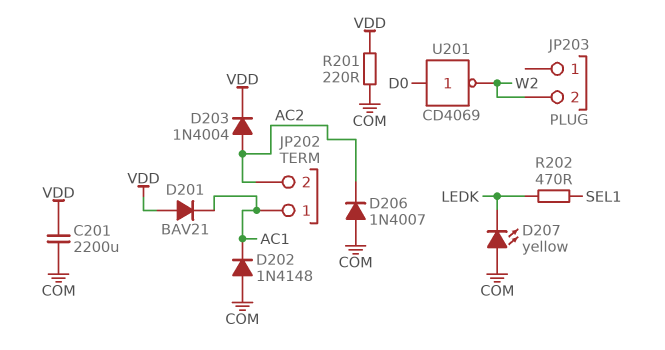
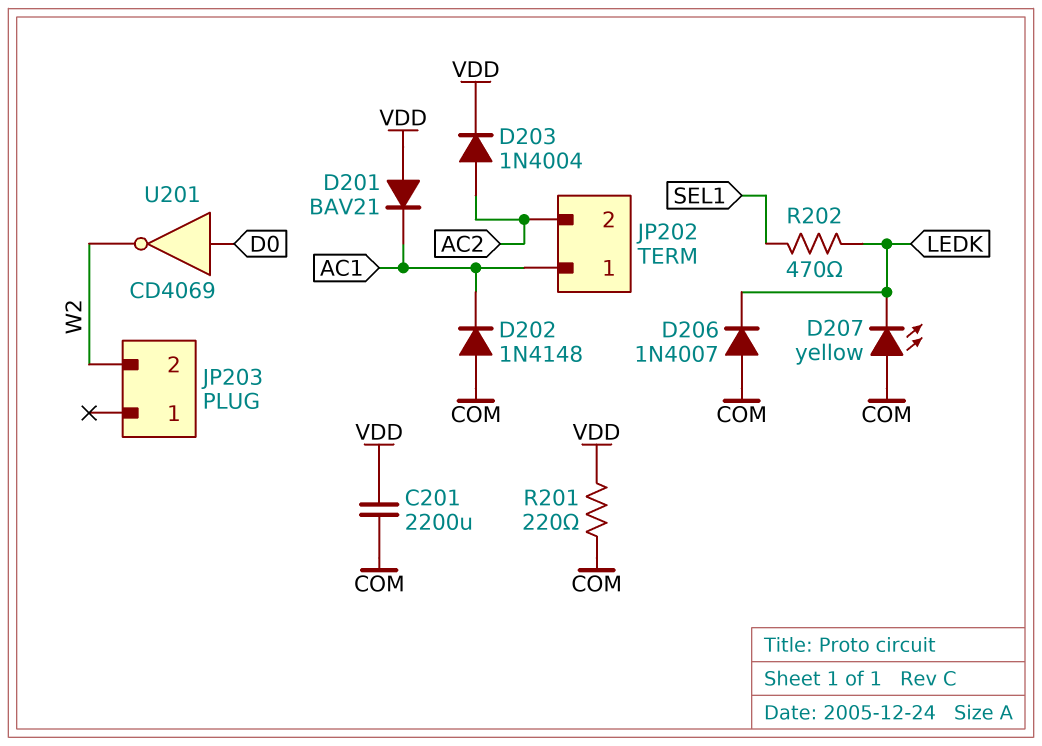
D206: diode 1N4007 (A COM, K AC2) -> diode 1N4007 (A COM, K LEDK)

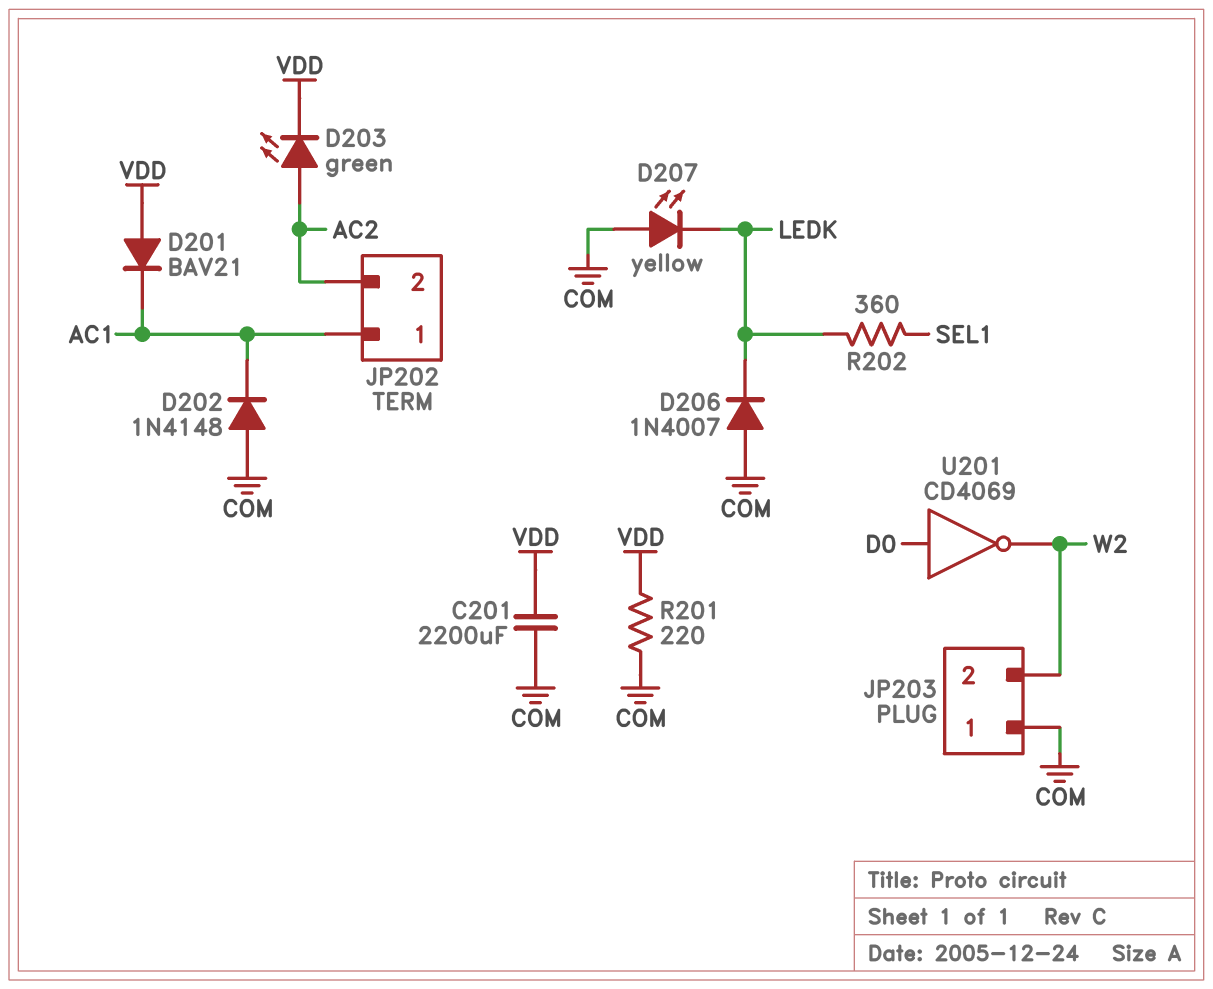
D203: diode 1N4004 (A AC2, K VDD) -> LED green (A AC2, K VDD)
JP203 pin 1: none -> COM
R202: 470 (LEDK, SEL1) -> 360 (LEDK, SEL1)

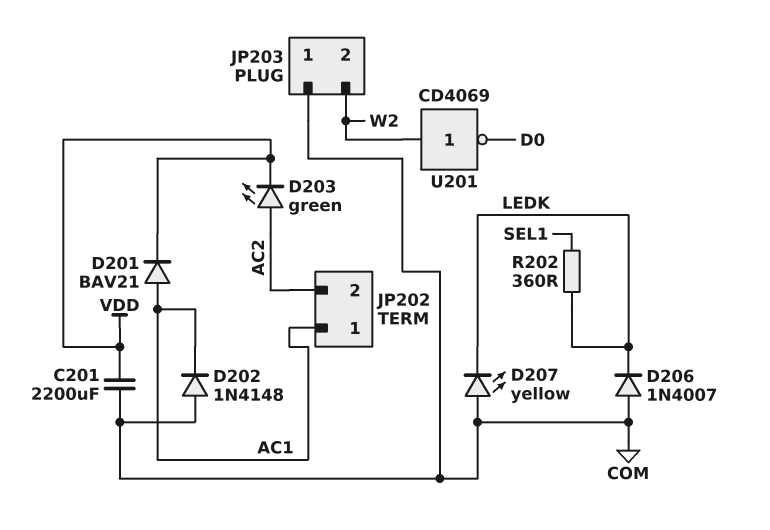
D201: diode BAV21 (A VDD, K AC1) -> diode BAV21 (A AC1, K VDD)
R201: 220 (COM, VDD) -> none
U201: NOT CD4069 (in D0, out W2) -> NOT CD4069 (in W2, out D0)

